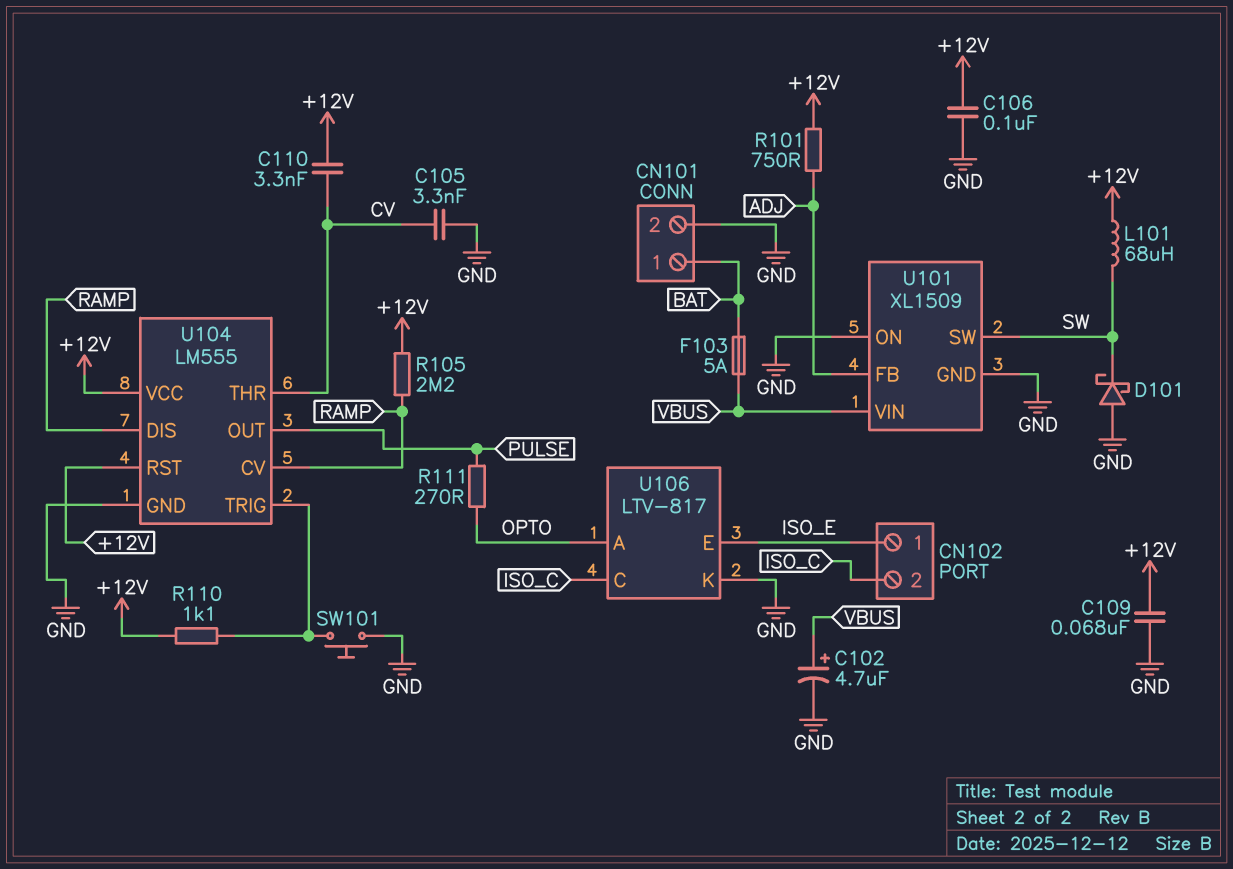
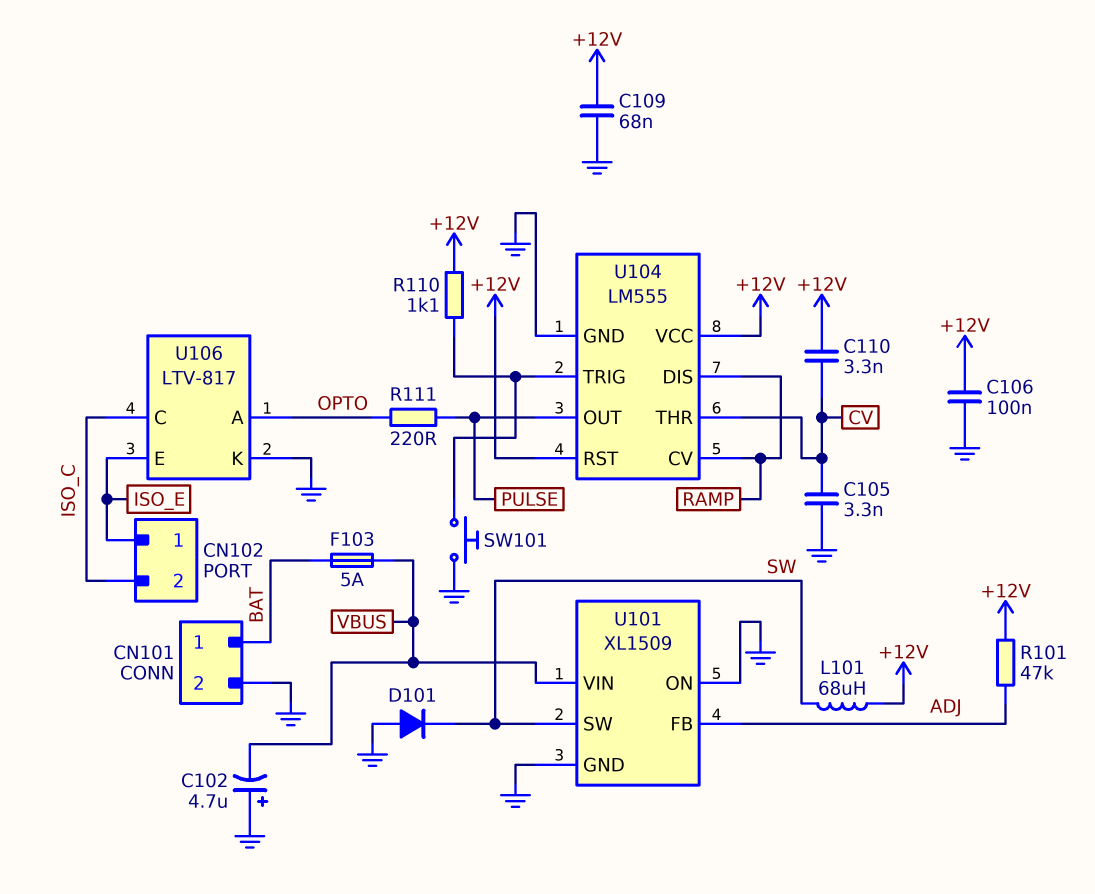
C102: 4.7uF (plus VBUS, minus GND) -> 4.7uF (plus GND, minus VBUS)
D101: schottky (A GND, K SW) -> diode (A GND, K SW)
R101: 750 (+12V, ADJ) -> 47k (+12V, ADJ)
R105: 2.2M (+12V, RAMP) -> none
R111: 270 (OPTO, PULSE) -> 220 (OPTO, PULSE)

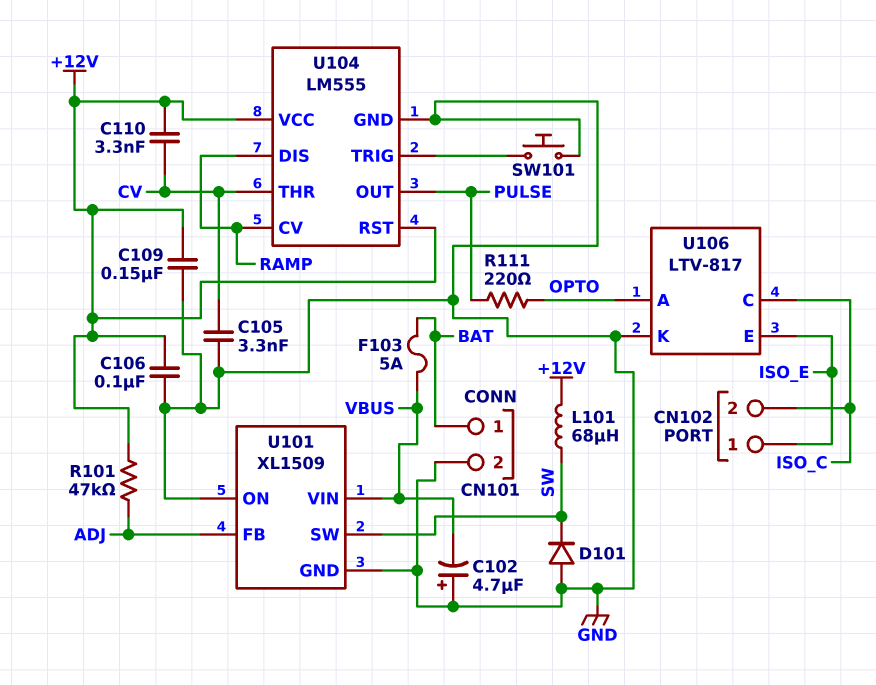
C109: 68nF (+12V, GND) -> 150nF (+12V, GND)
R110: 1.1k (+12V, U104/TRIG) -> none

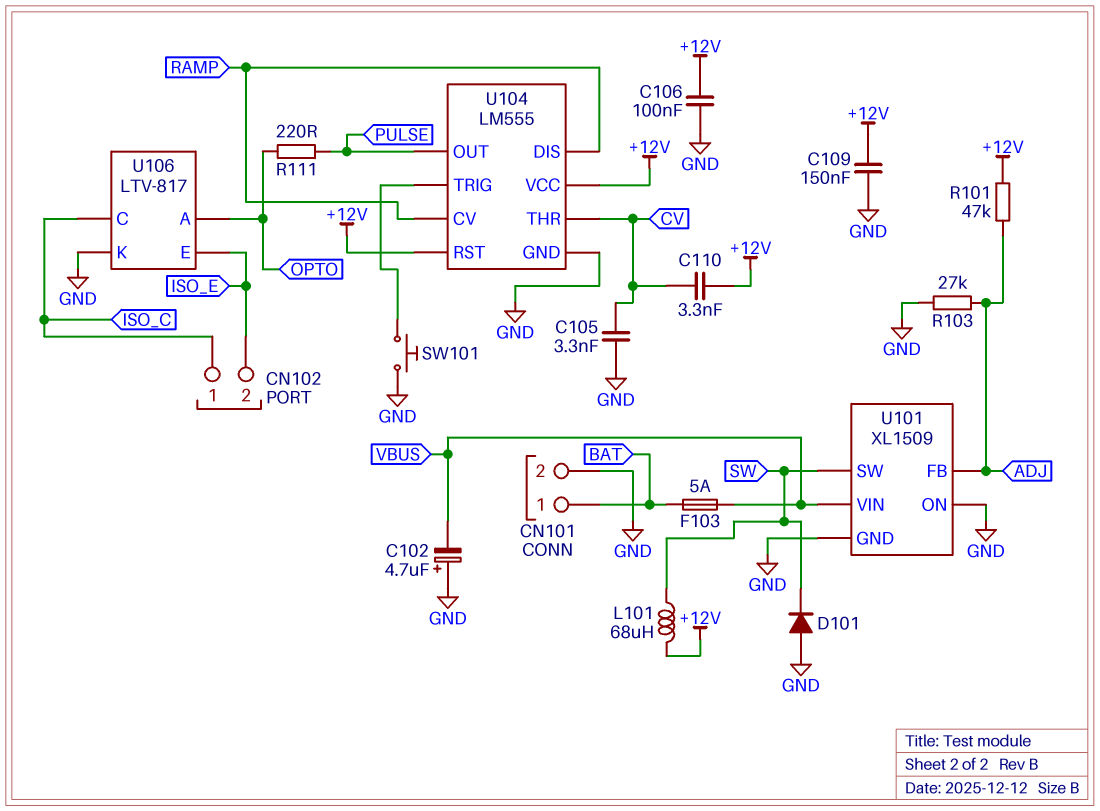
CN102 pin 1: ISO_E -> ISO_C
CN102 pin 2: ISO_C -> ISO_E
R103: none -> 27k (ADJ, GND)

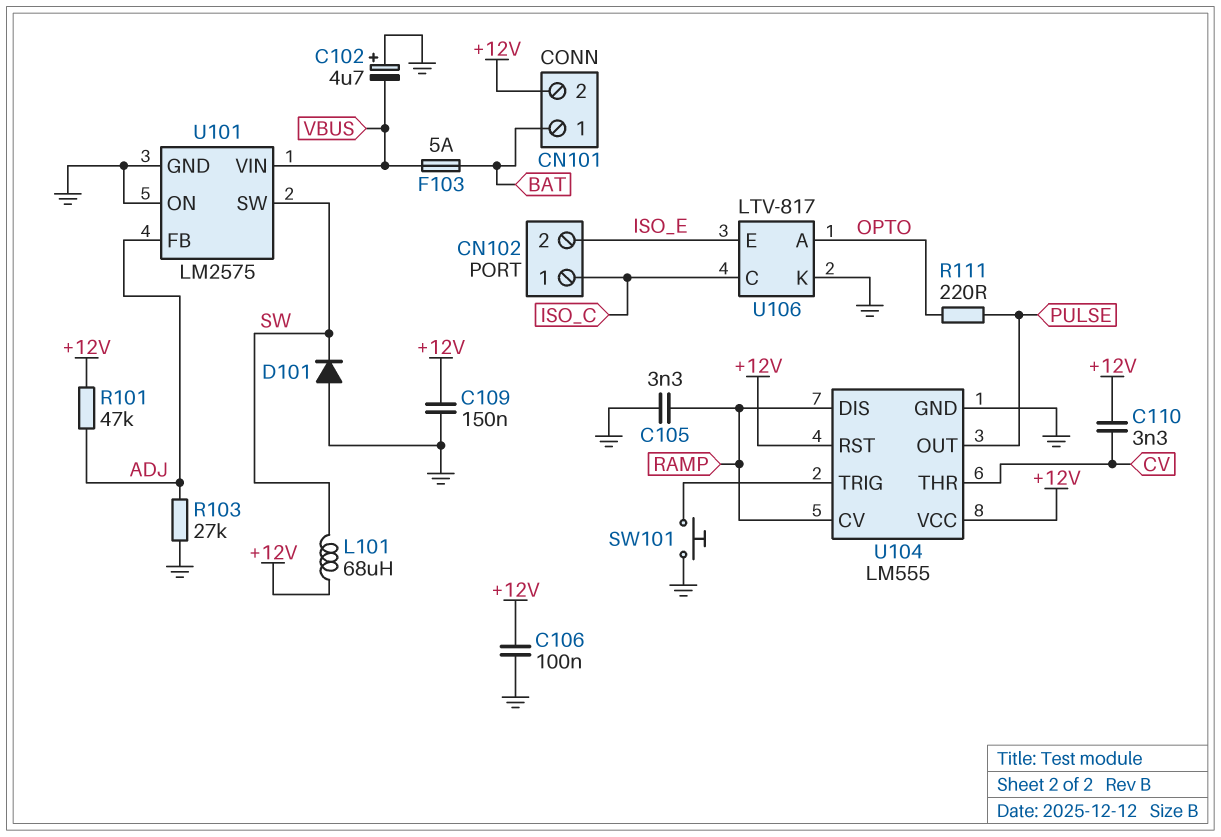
C105: 3.3nF (CV, GND) -> 3.3nF (GND, RAMP)
CN101 pin 2: GND -> +12V
U101: XL1509 -> LM2575

